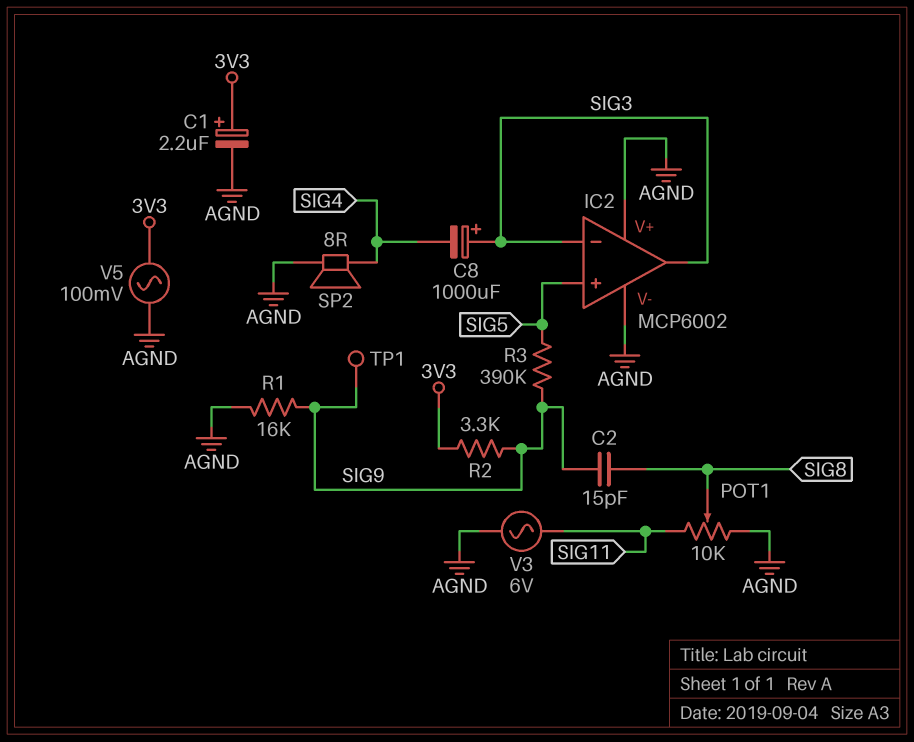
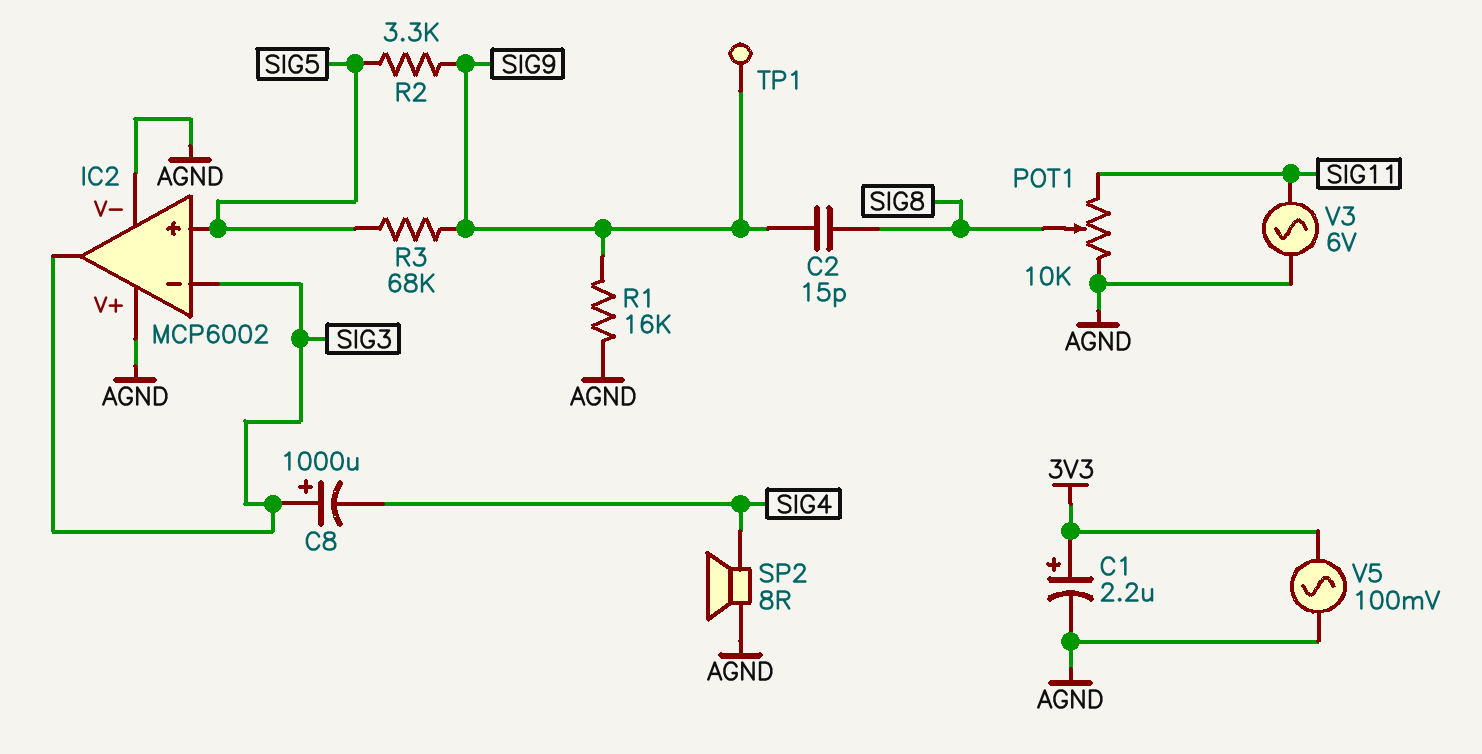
R2: 3.3k (3V3, SIG9) -> 3.3k (SIG5, SIG9)
R3: 390k (SIG5, SIG9) -> 68k (SIG5, SIG9)

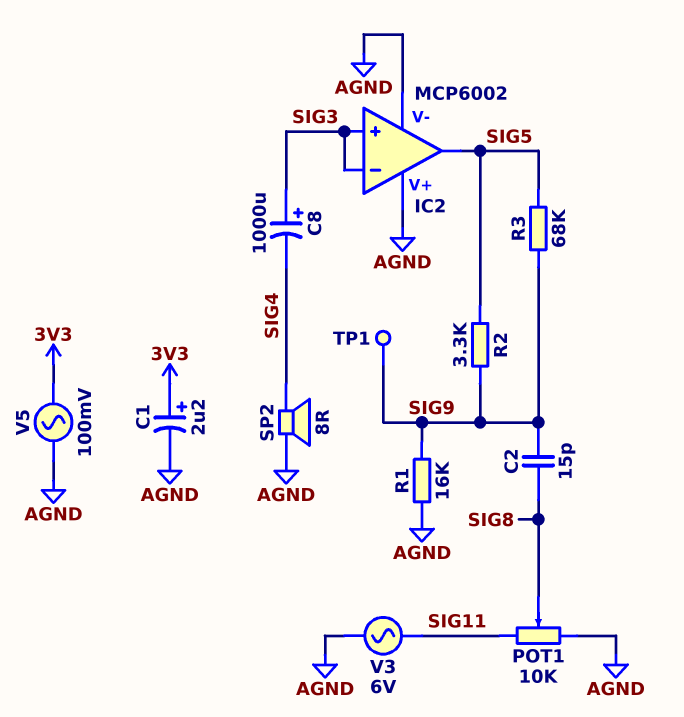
IC2 pin in+: SIG5 -> SIG3
IC2 pin out: SIG3 -> SIG5

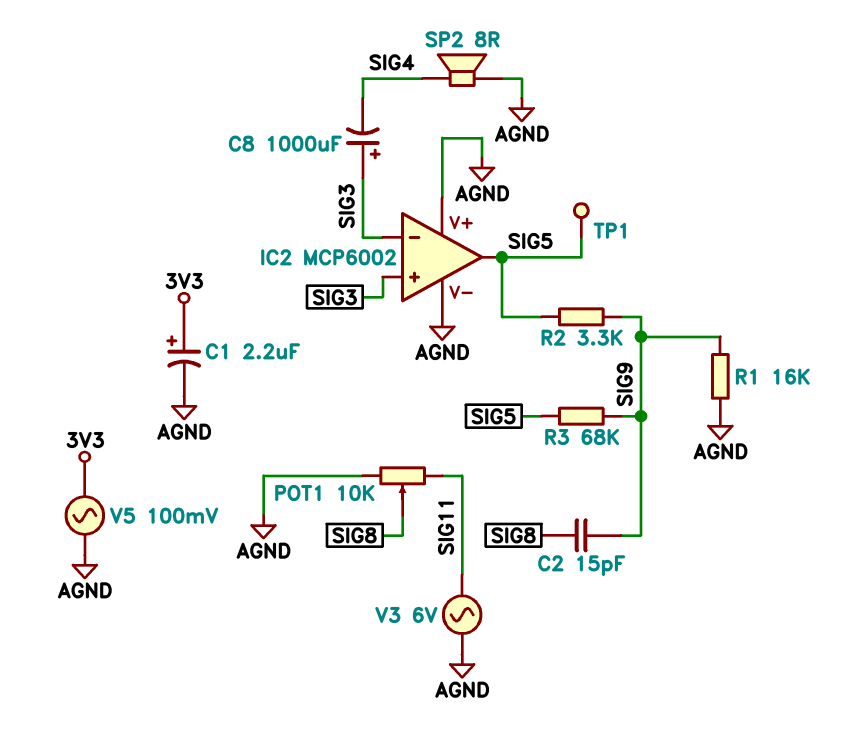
TP1: test point (SIG9) -> test point (SIG5)

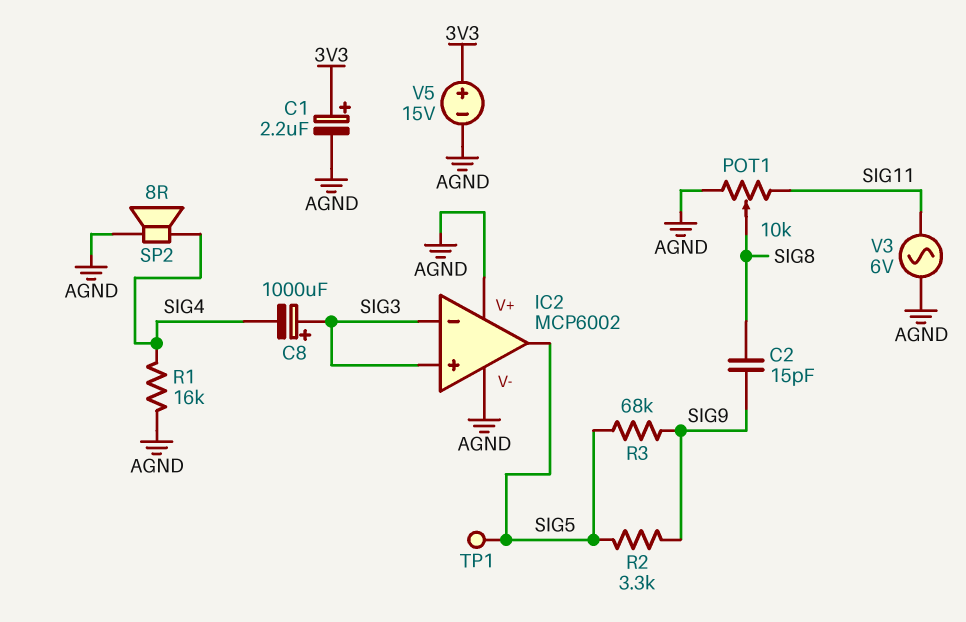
R1: 16k (AGND, SIG9) -> 16k (AGND, SIG4)
V5: AC 100mV (3V3, AGND) -> 15V (plus 3V3, minus AGND)

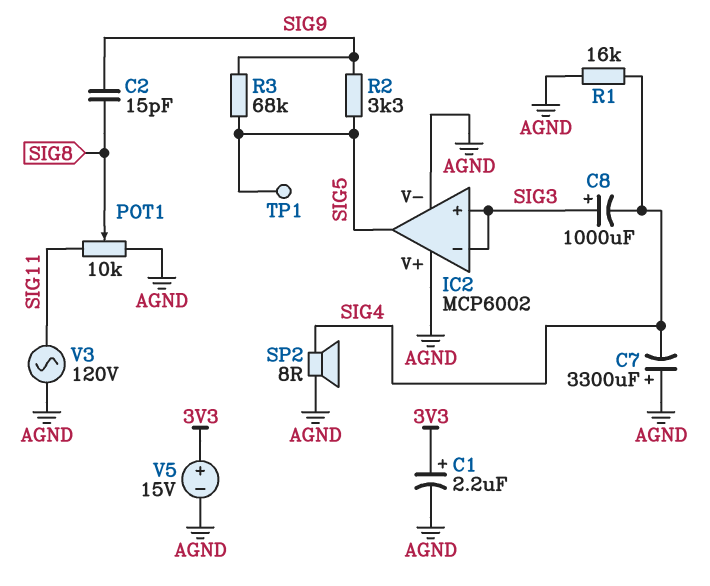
C7: none -> 3300uF (plus AGND, minus SIG4)
V3: AC 6V (AGND, SIG11) -> AC 120V (AGND, SIG11)

